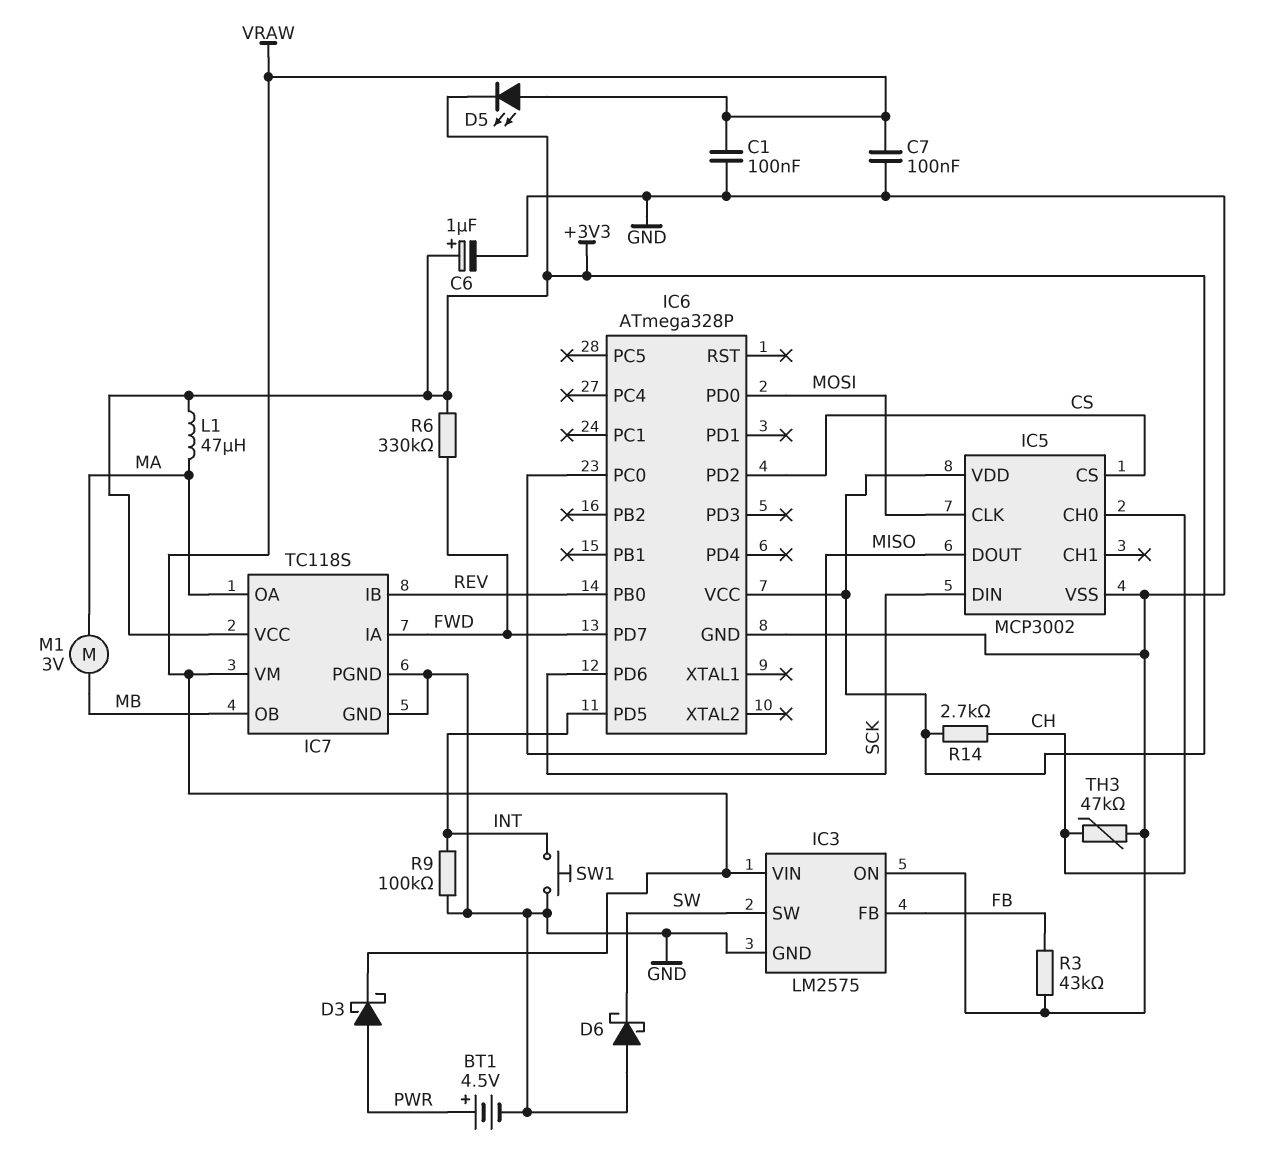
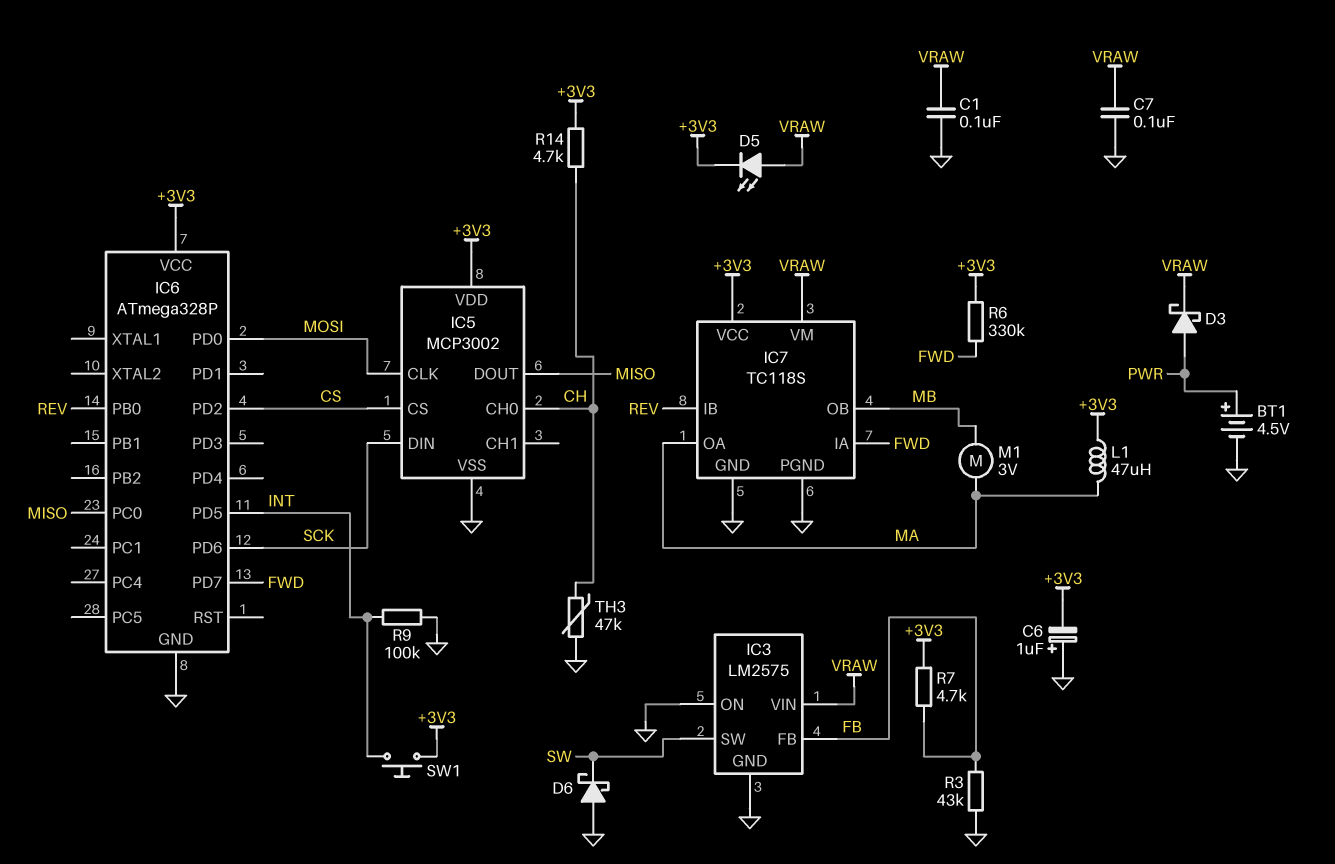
C6: 1uF (plus +3V3, minus GND) -> 1uF (plus GND, minus +3V3)
R7: none -> 4.7k (+3V3, FB)
R14: 2.7k (+3V3, CH) -> 4.7k (+3V3, CH)
SW1: button (GND, INT) -> button (+3V3, INT)

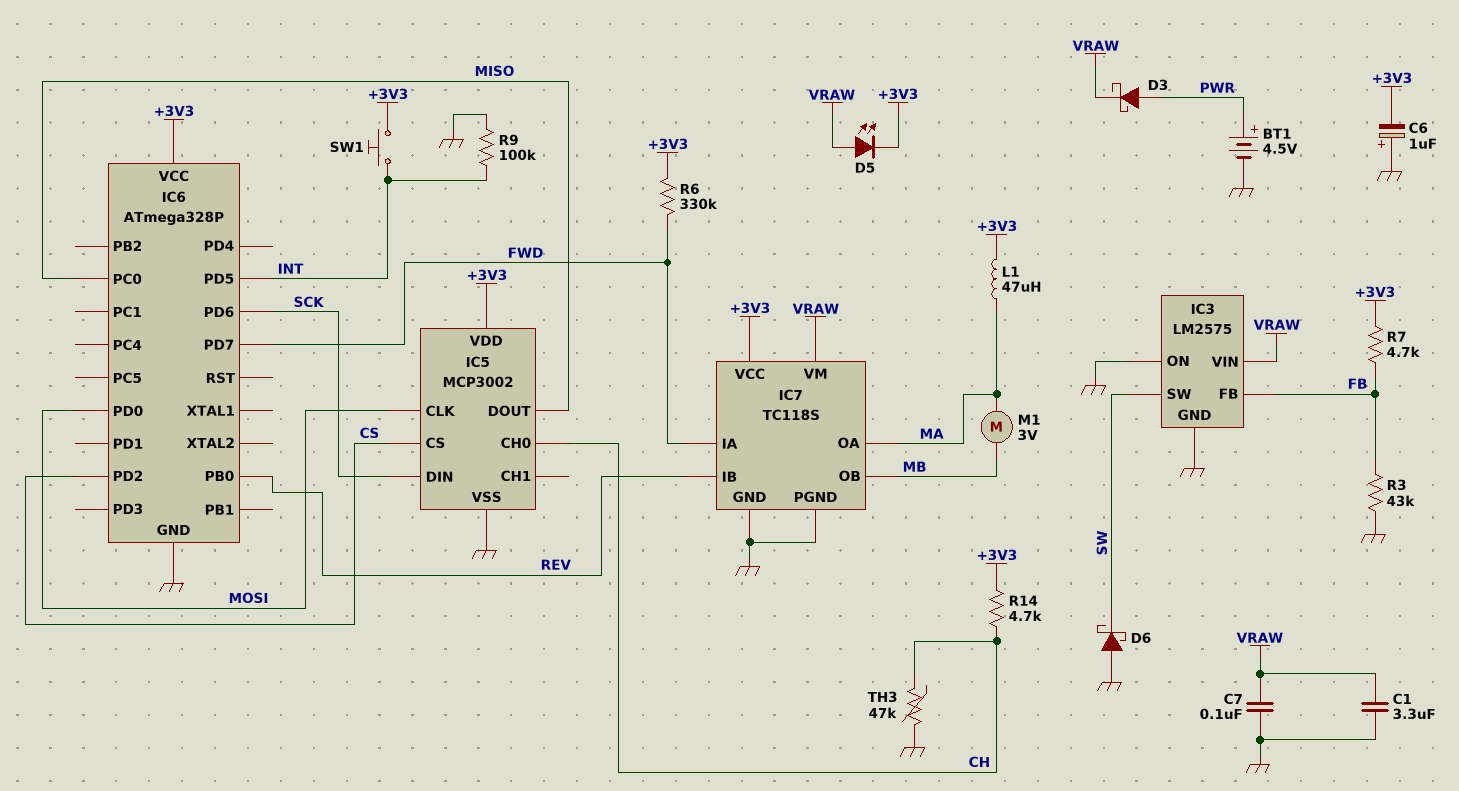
C1: 100nF (GND, VRAW) -> 3.3uF (GND, VRAW)

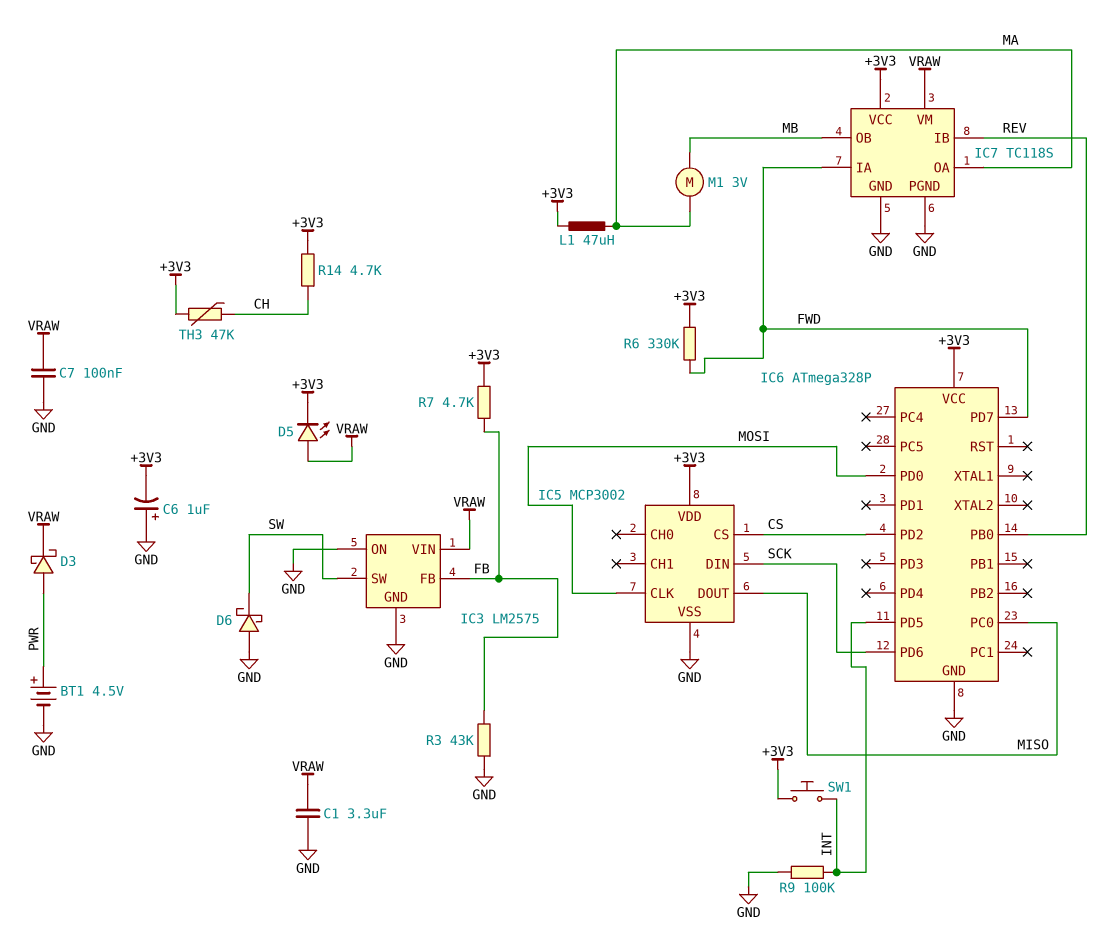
IC5 pin CH0: CH -> none
TH3: 47k (CH, GND) -> 47k (+3V3, CH)

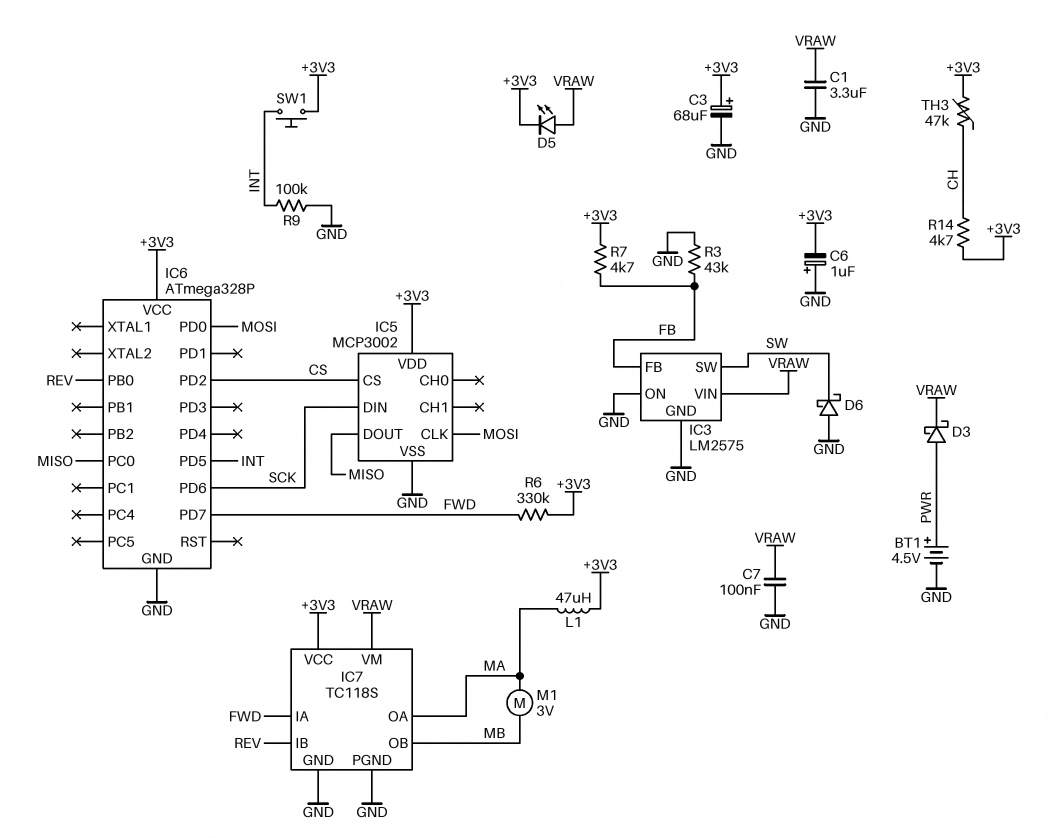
C3: none -> 68uF (plus +3V3, minus GND)

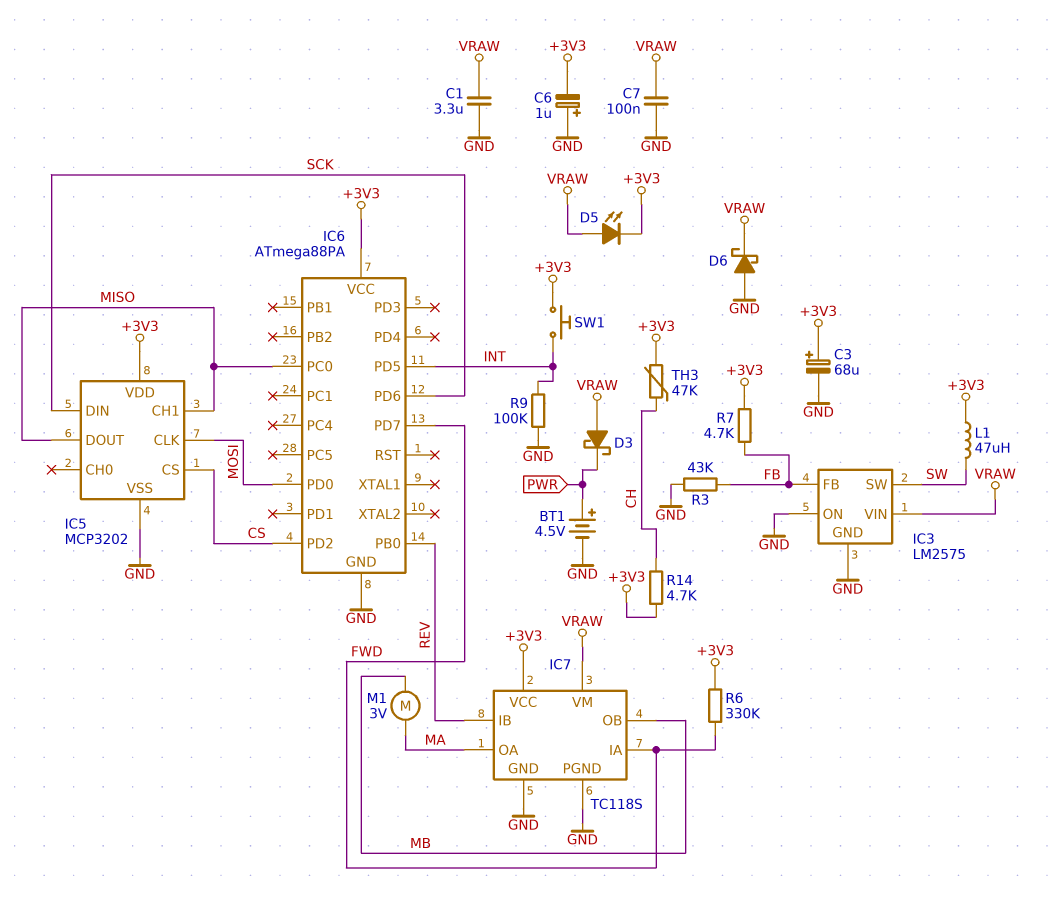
D3: schottky (A PWR, K VRAW) -> schottky (A VRAW, K PWR)
D6: schottky (A GND, K SW) -> schottky (A GND, K VRAW)
IC5: MCP3002 -> MCP3202
IC5 pin CH1: none -> MISO
IC6: ATmega328P -> ATmega88PA
L1: 47uH (+3V3, MA) -> 47uH (+3V3, SW)

